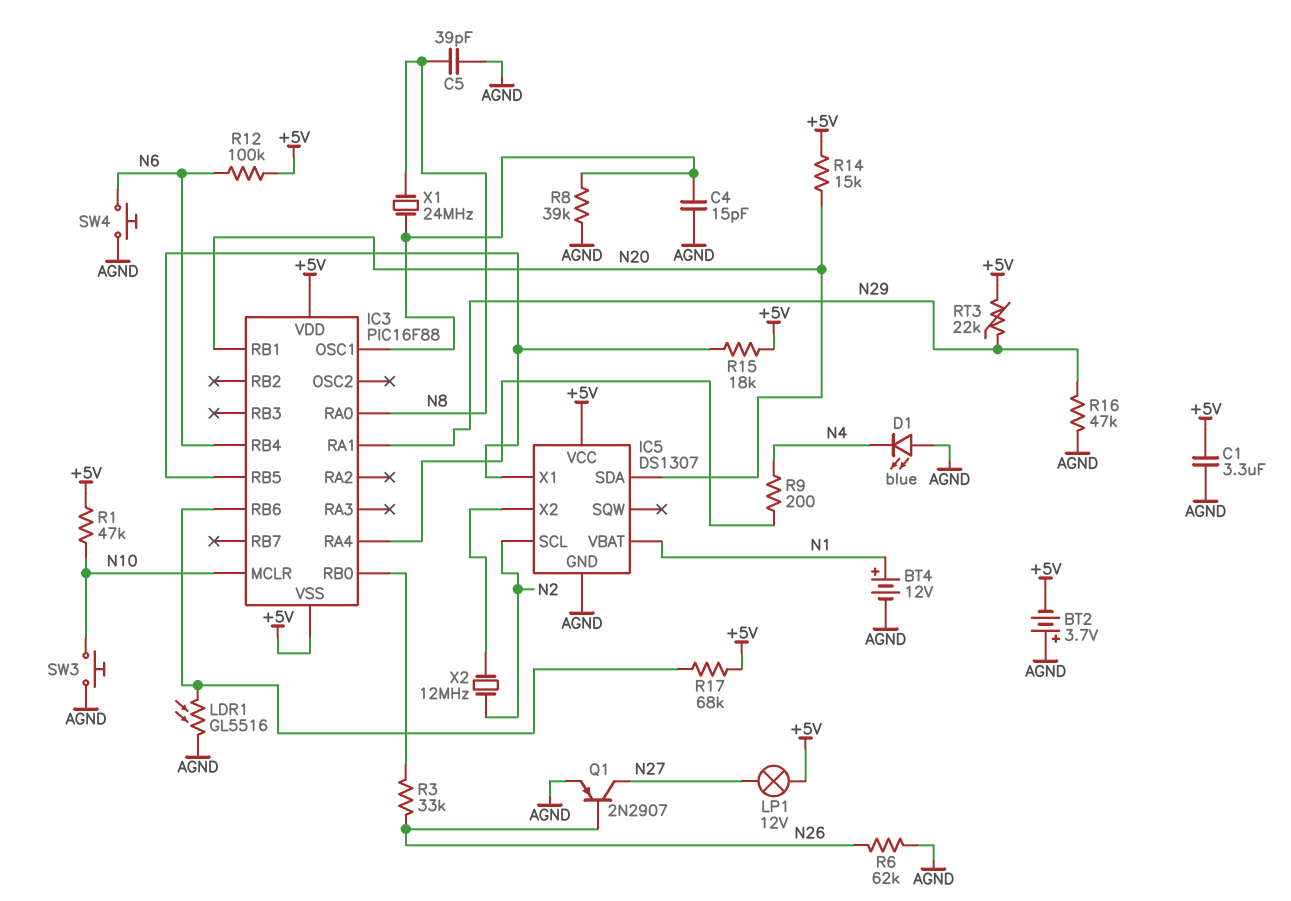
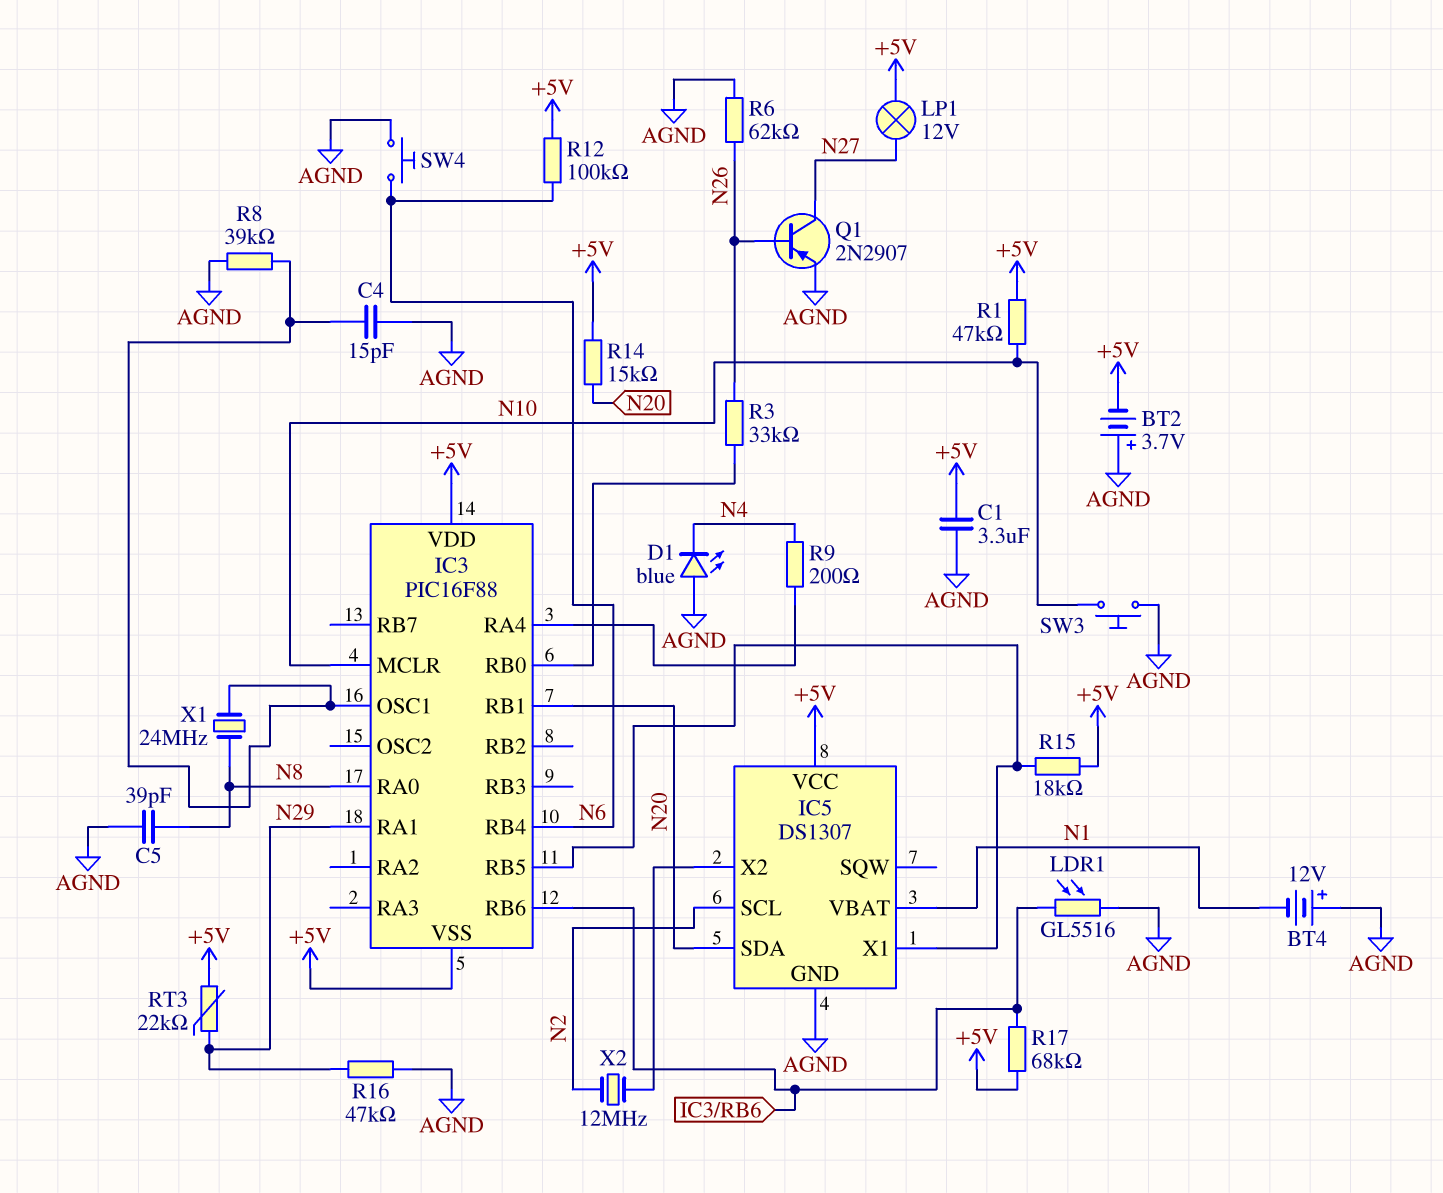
BT4: 12V (plus N1, minus AGND) -> 12V (plus AGND, minus N1)

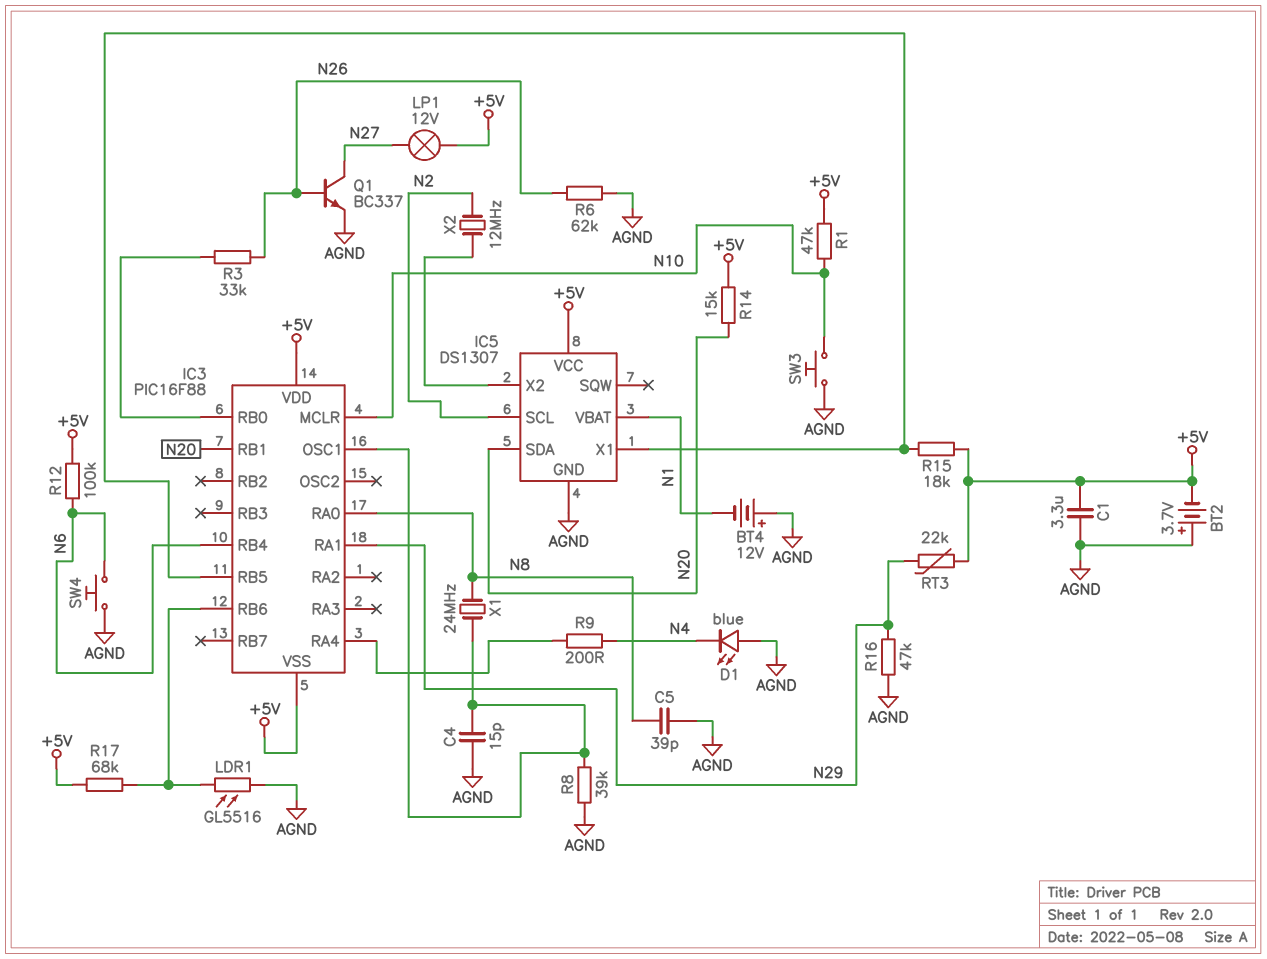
Q1: PNP 2N2907 (B N26, C N27, E AGND) -> NPN BC337 (B N26, C N27, E AGND)

